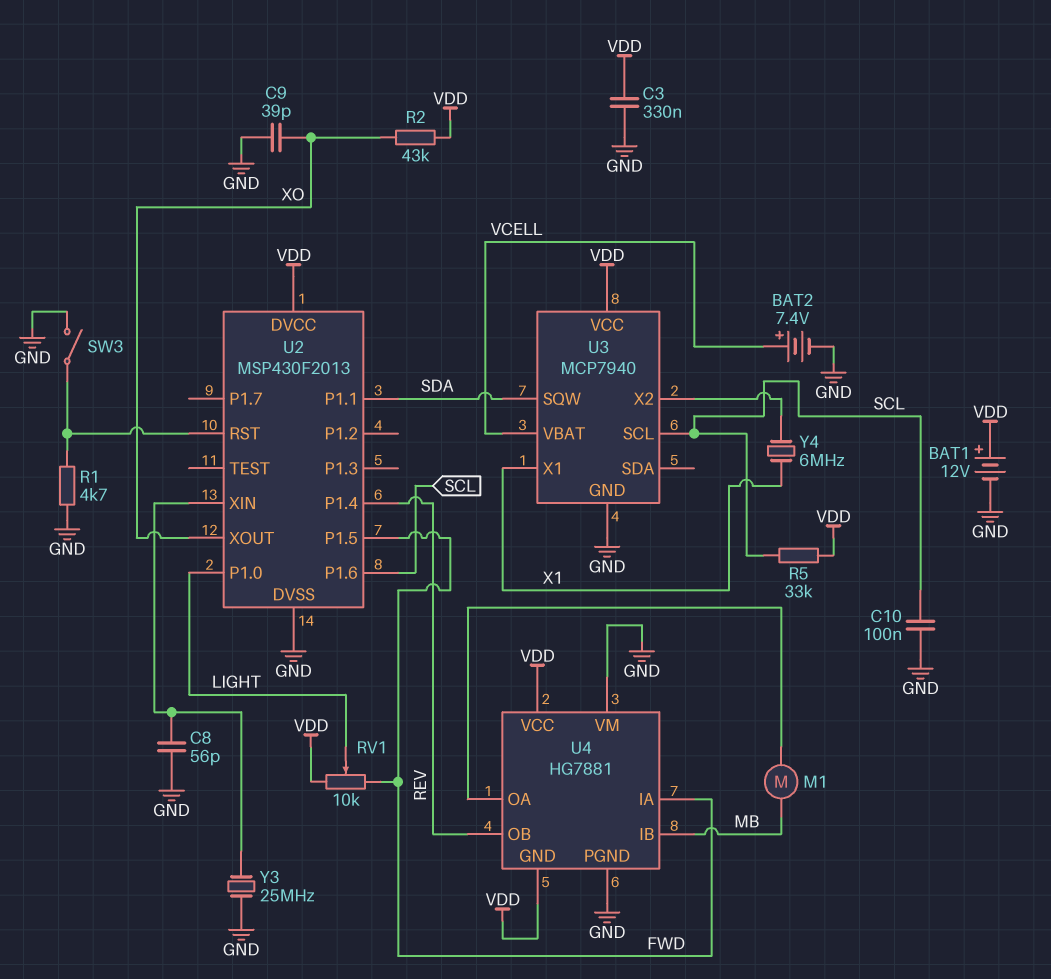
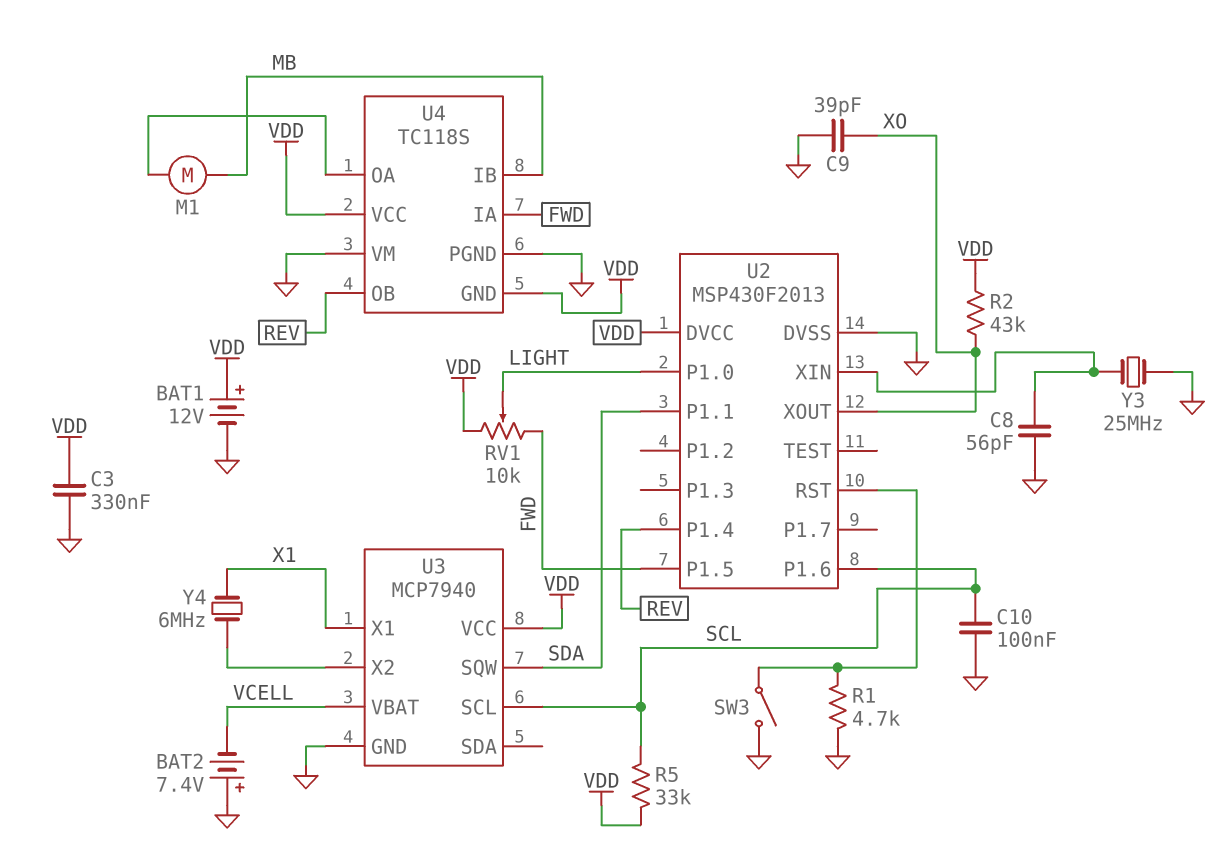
BAT2: 7.4V (plus VCELL, minus GND) -> 7.4V (plus GND, minus VCELL)
U4: HG7881 -> TC118S

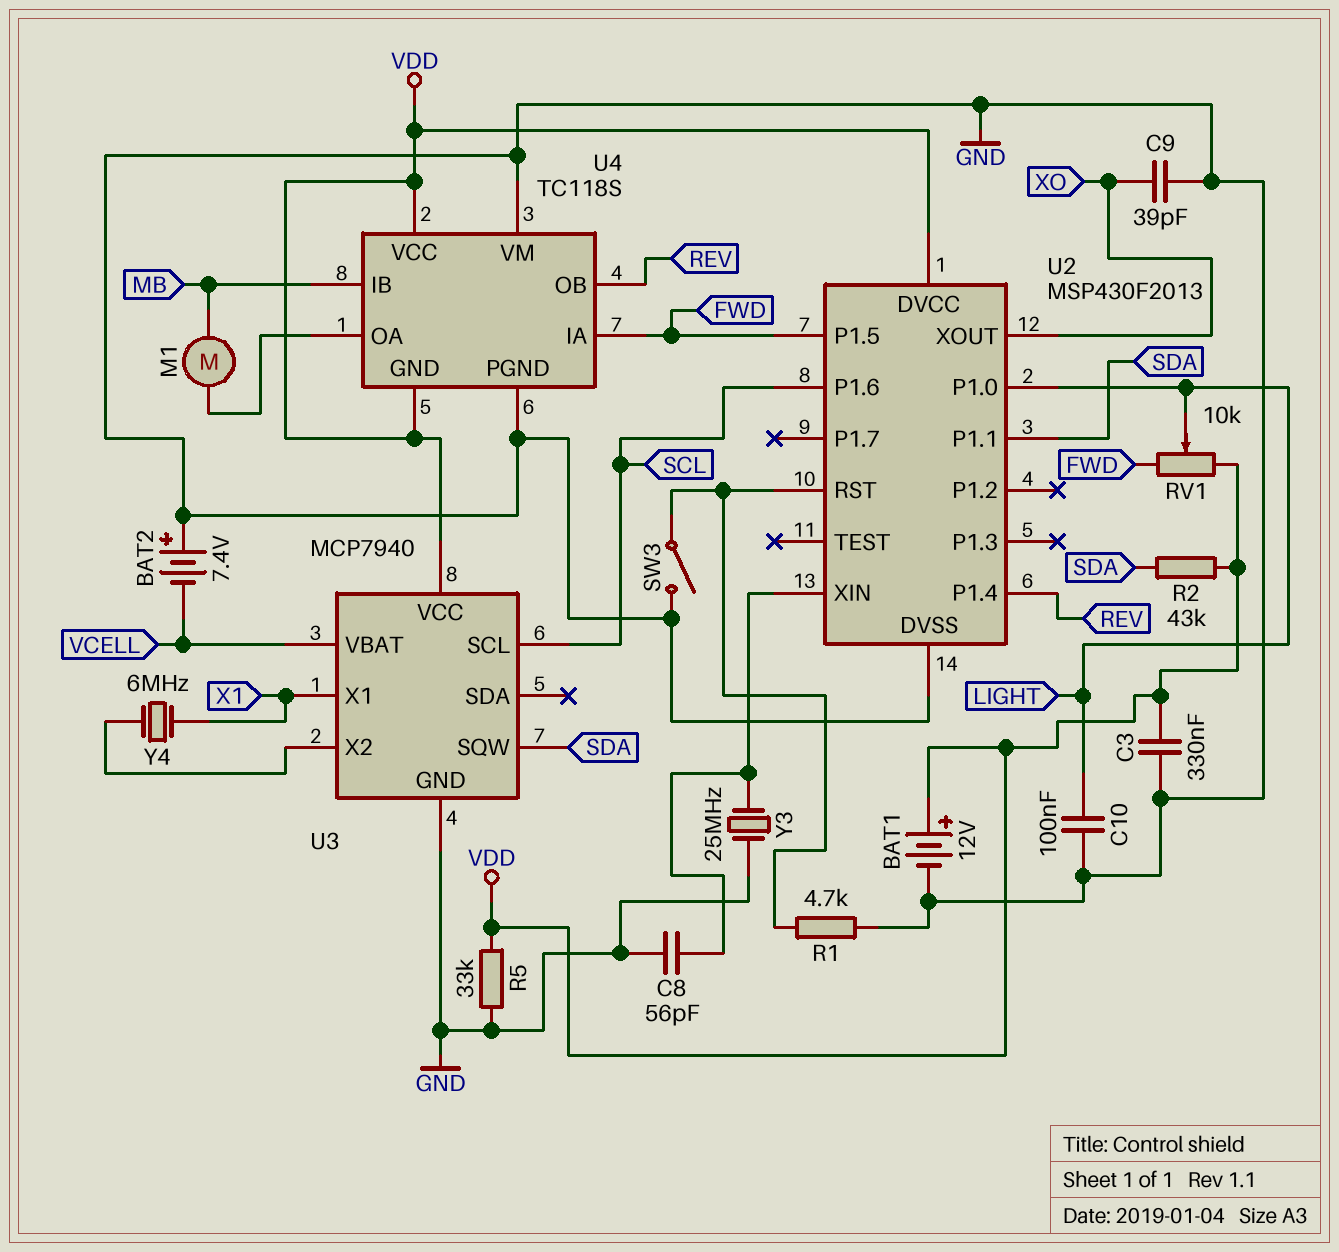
C10: 100nF (GND, SCL) -> 100nF (GND, LIGHT)
R2: 43k (VDD, XO) -> 43k (SDA, VDD)
R5: 33k (SCL, VDD) -> 33k (GND, VDD)

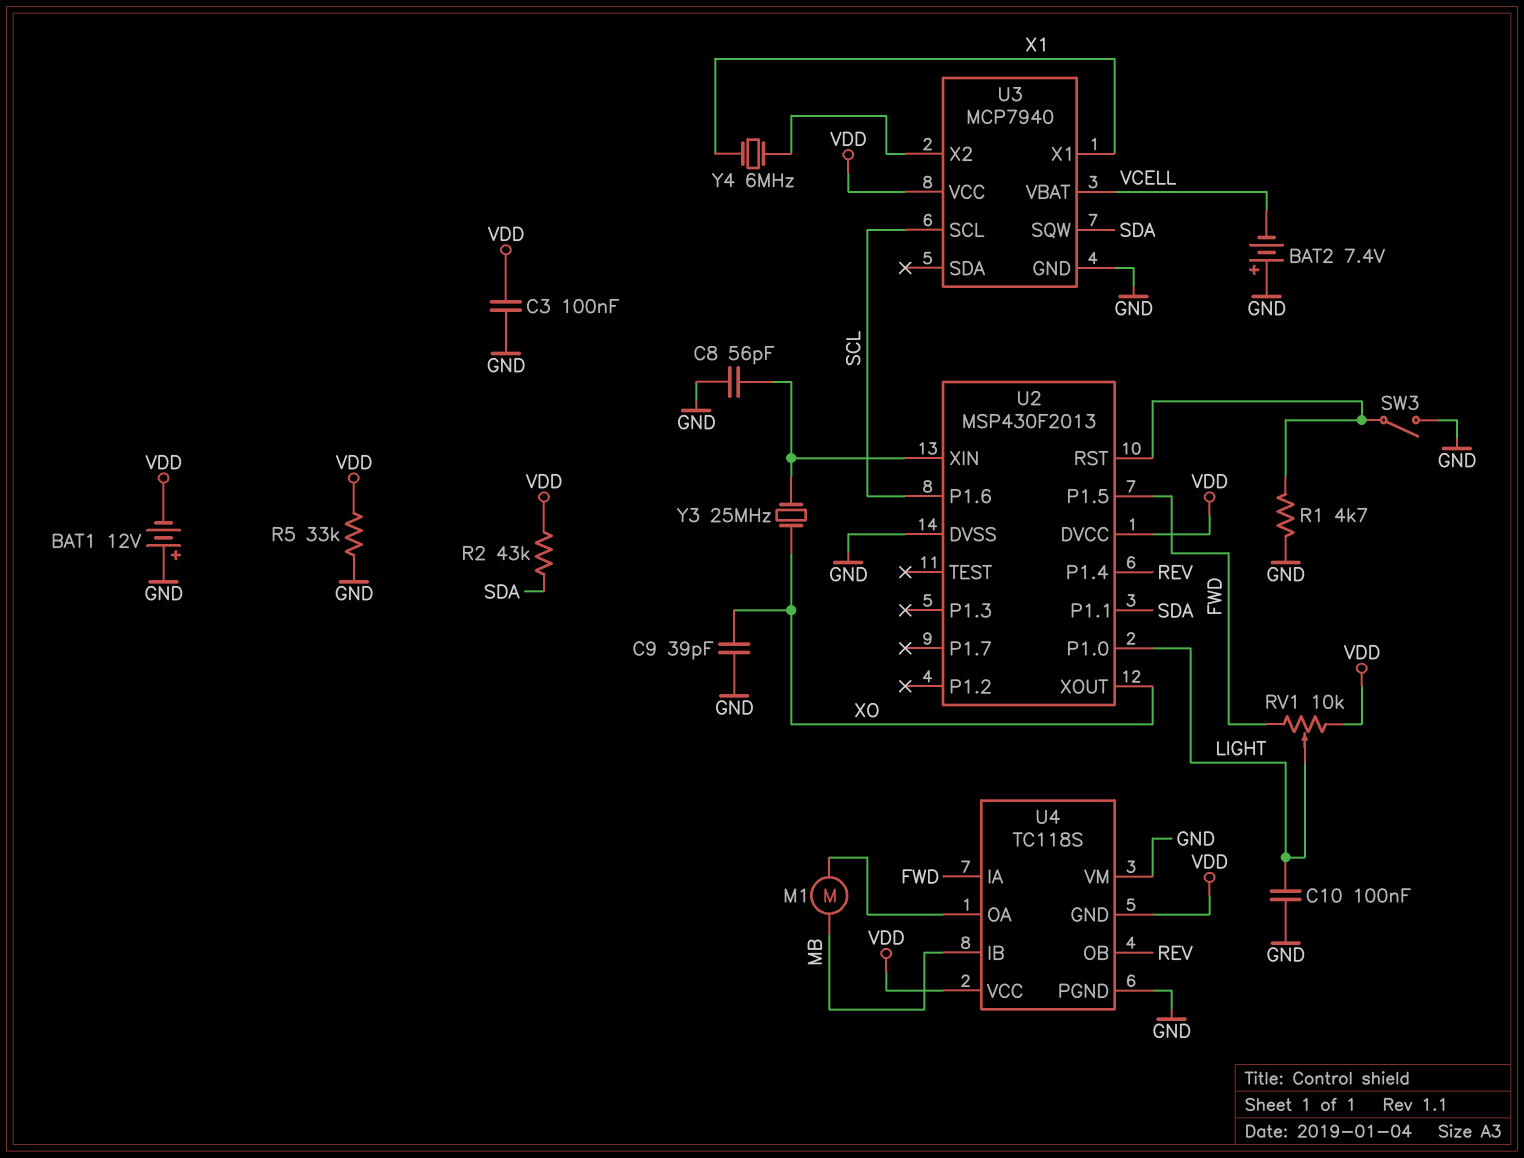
BAT1: 12V (plus VDD, minus GND) -> 12V (plus GND, minus VDD)
C3: 330nF (GND, VDD) -> 100nF (GND, VDD)
Y3: 25MHz (GND, U2/XIN) -> 25MHz (U2/XIN, XO)

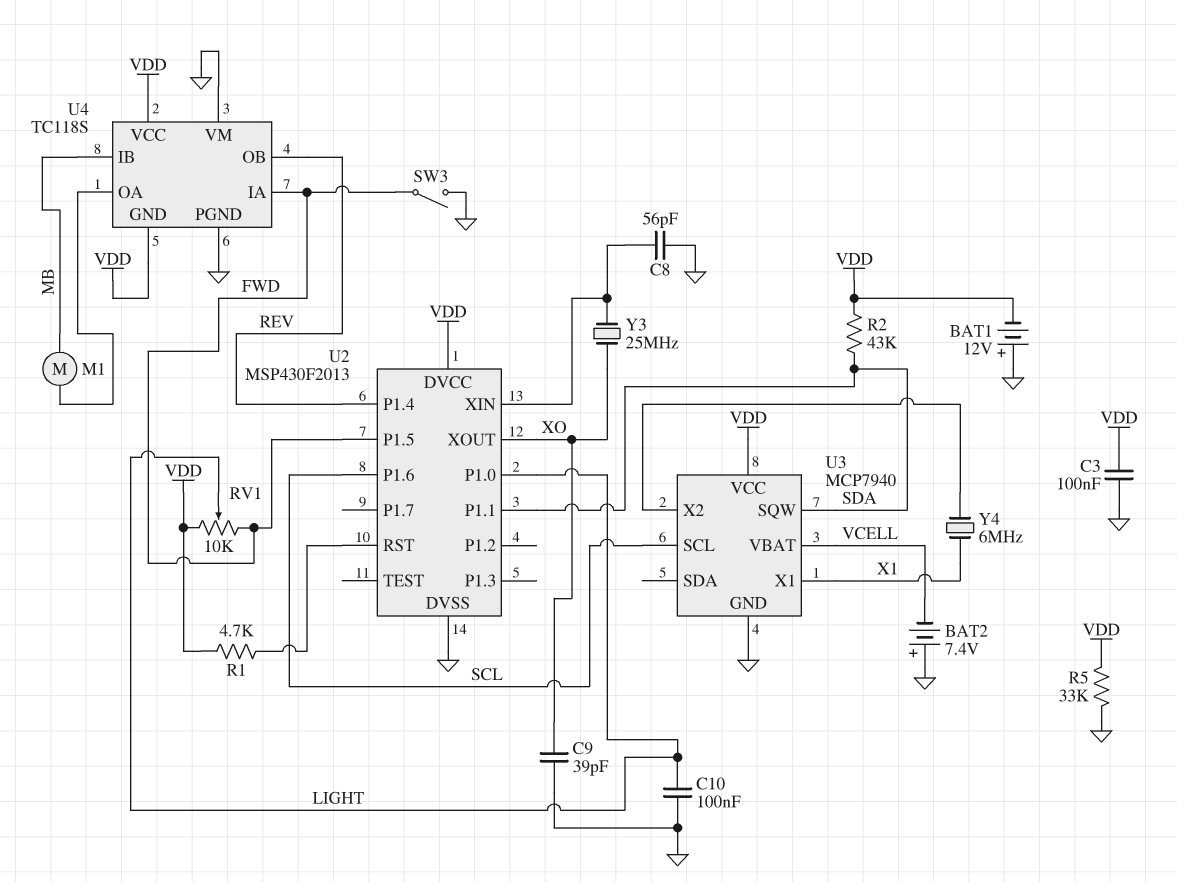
R1: 4.7k (GND, U2/RST) -> 4.7k (U2/RST, VDD)
SW3: switch (GND, U2/RST) -> switch (FWD, GND)

